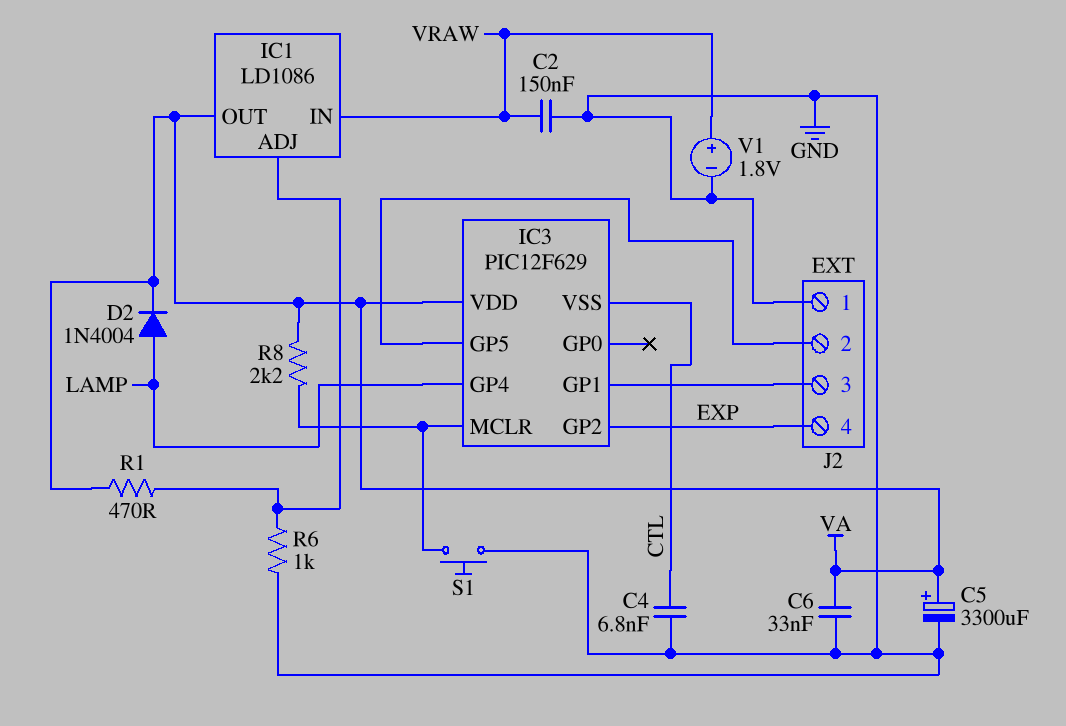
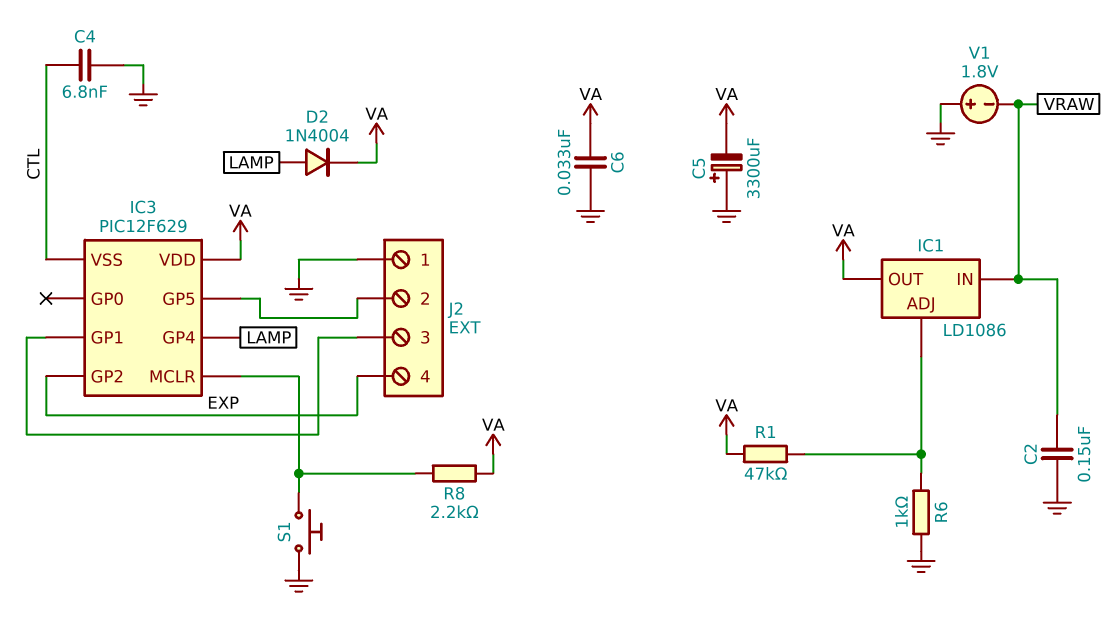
C5: 3300uF (plus VA, minus GND) -> 3300uF (plus GND, minus VA)
R1: 470 (IC1/ADJ, VA) -> 47k (IC1/ADJ, VA)
V1: 1.8V (plus VRAW, minus GND) -> 1.8V (plus GND, minus VRAW)

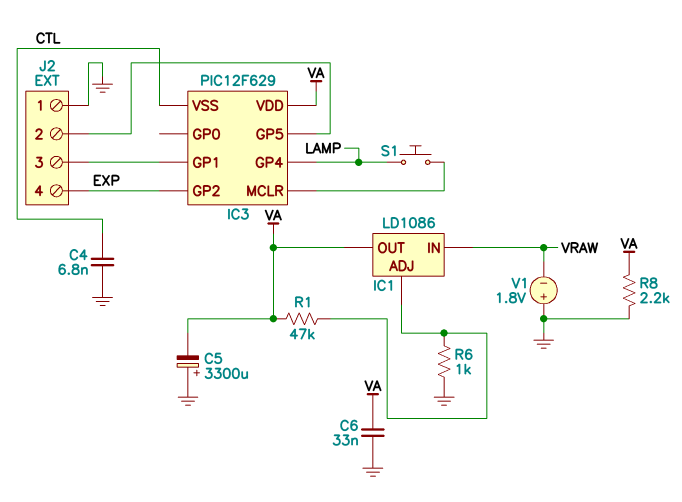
C2: 150nF (GND, VRAW) -> none
D2: diode 1N4004 (A LAMP, K VA) -> none
R8: 2.2k (IC3/MCLR, VA) -> 2.2k (GND, VA)
S1: button (GND, IC3/MCLR) -> button (IC3/MCLR, LAMP)

